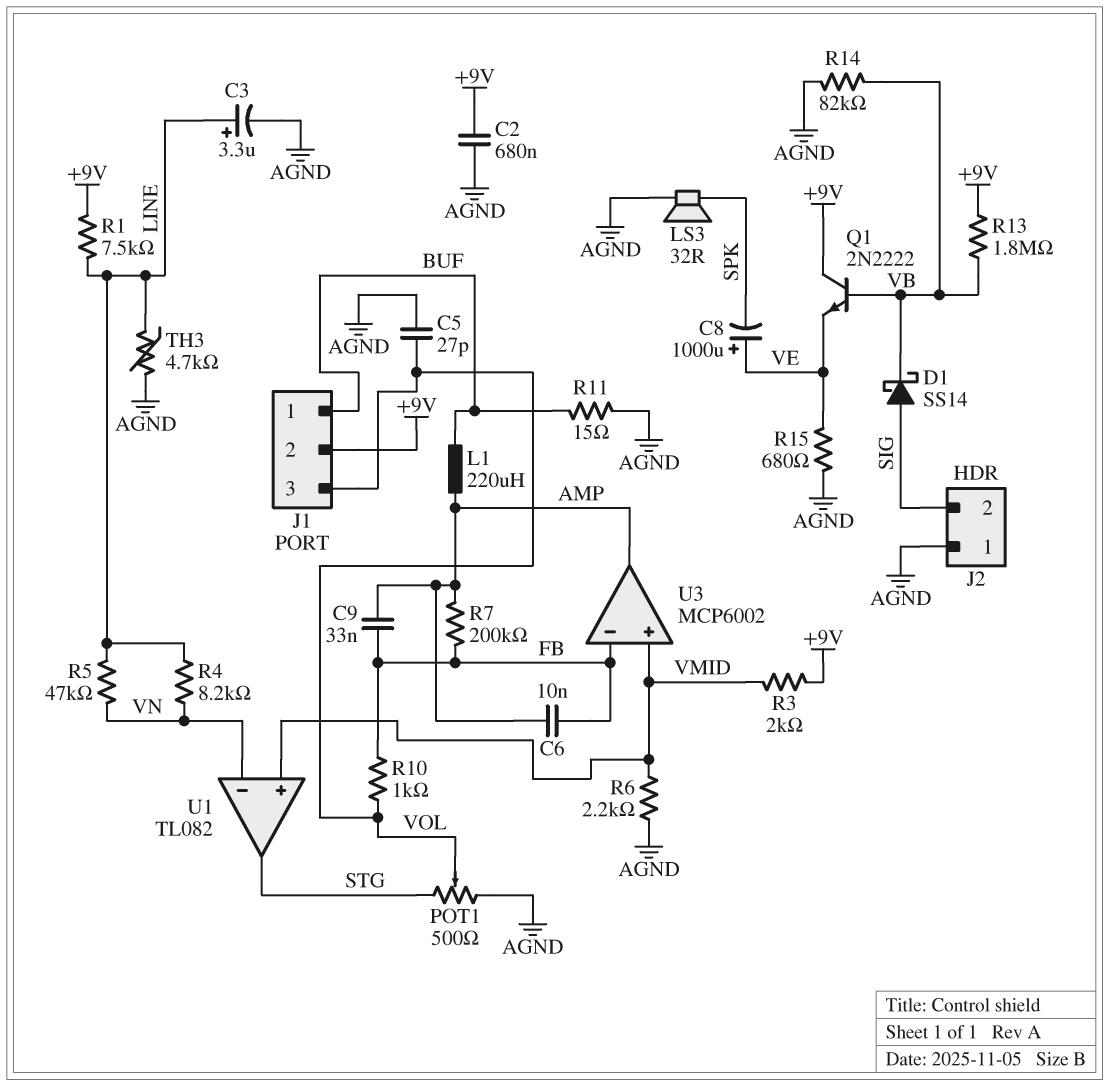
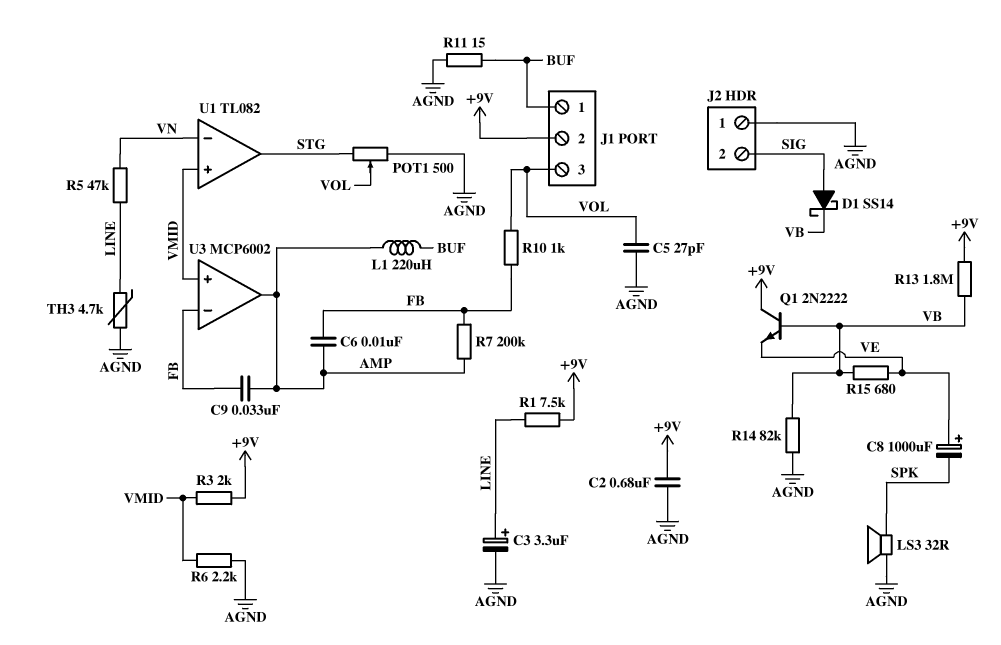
R4: 8.2k (LINE, VN) -> none
R15: 680 (AGND, VE) -> 680 (VB, VE)

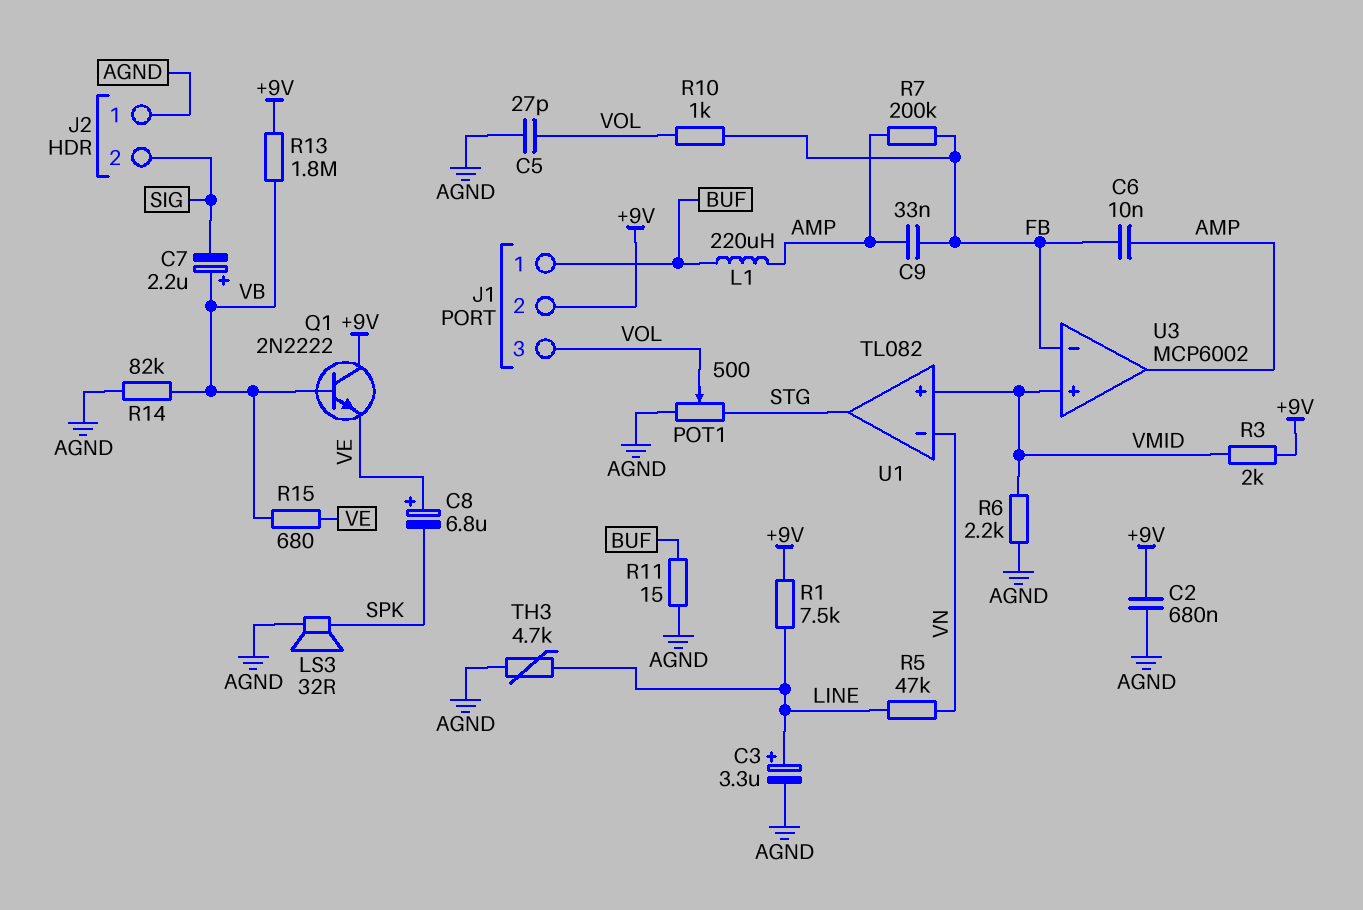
C7: none -> 2.2uF (plus VB, minus SIG)
C8: 1000uF (plus VE, minus SPK) -> 6.8uF (plus VE, minus SPK)
D1: schottky SS14 (A SIG, K VB) -> none

